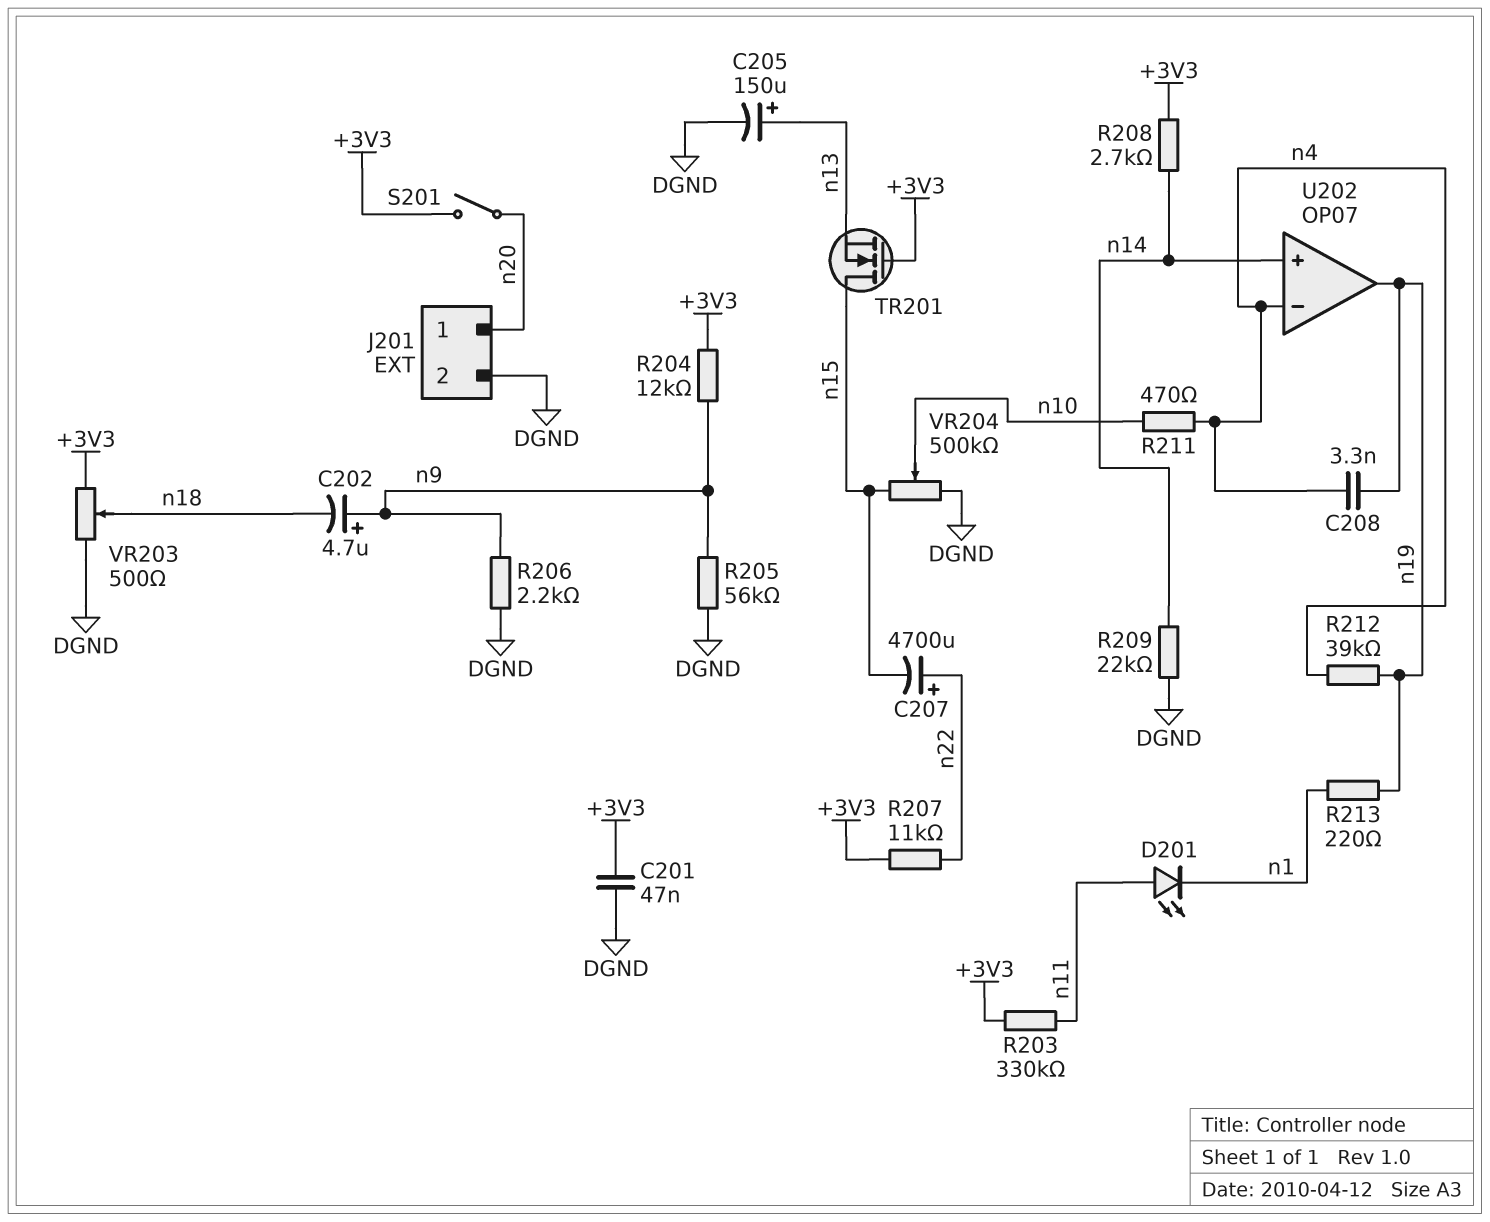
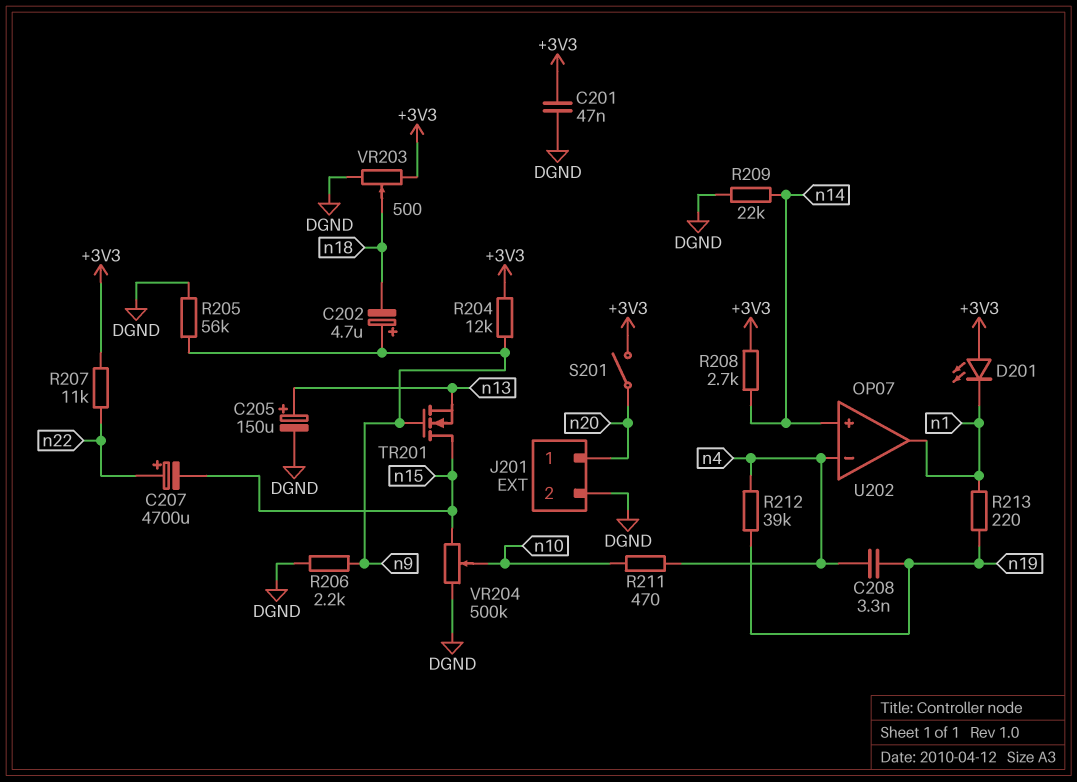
D201: LED (A n11, K n1) -> LED (A +3V3, K n1)
R203: 330k (+3V3, n11) -> none
TR201: NMOS (G +3V3, D n15, S n13) -> NMOS (G n9, D n15, S n13)
U202 pin out: n19 -> n1

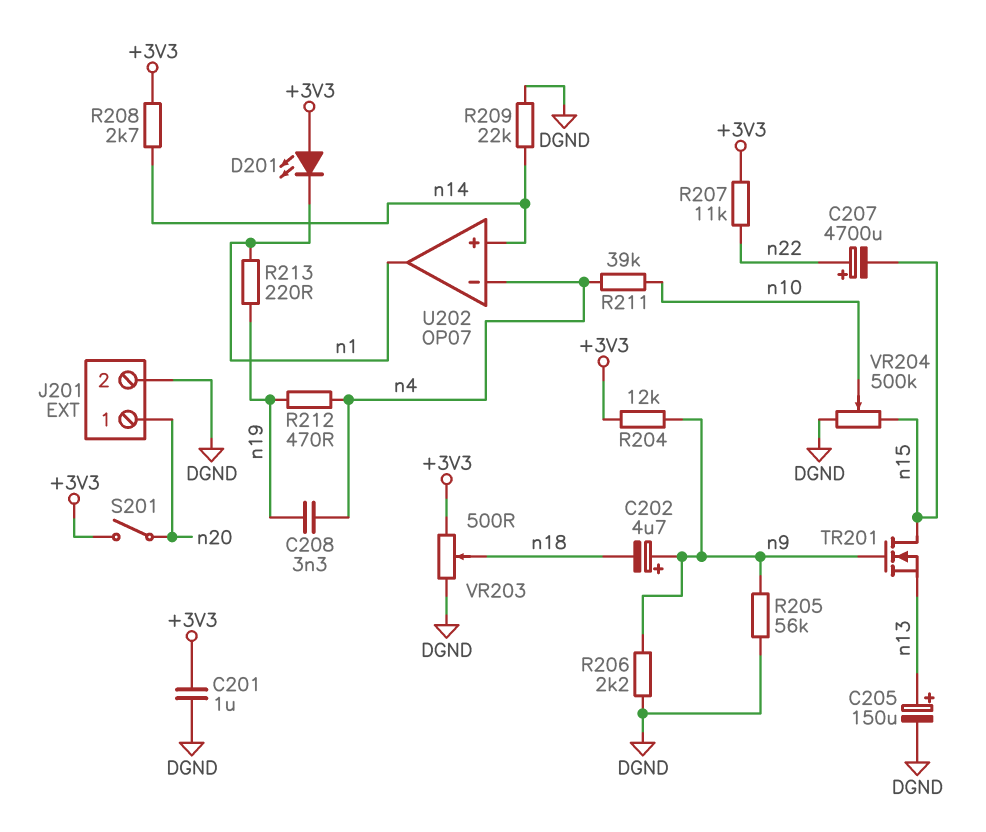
C201: 47nF (+3V3, DGND) -> 1uF (+3V3, DGND)
R211: 470 (n4, n10) -> 39k (n4, n10)
R212: 39k (n4, n19) -> 470 (n4, n19)

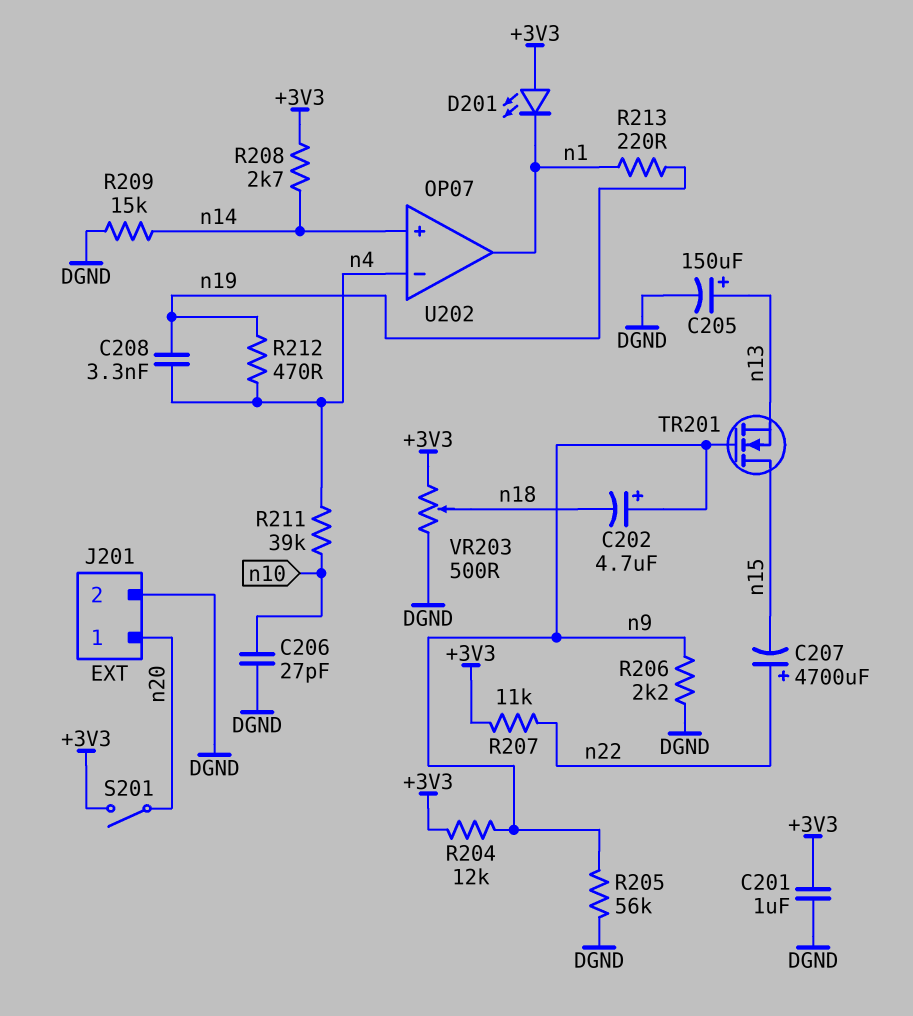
C206: none -> 27pF (DGND, n10)
R209: 22k (DGND, n14) -> 15k (DGND, n14)
VR204: 500k (DGND, n15, wiper n10) -> none

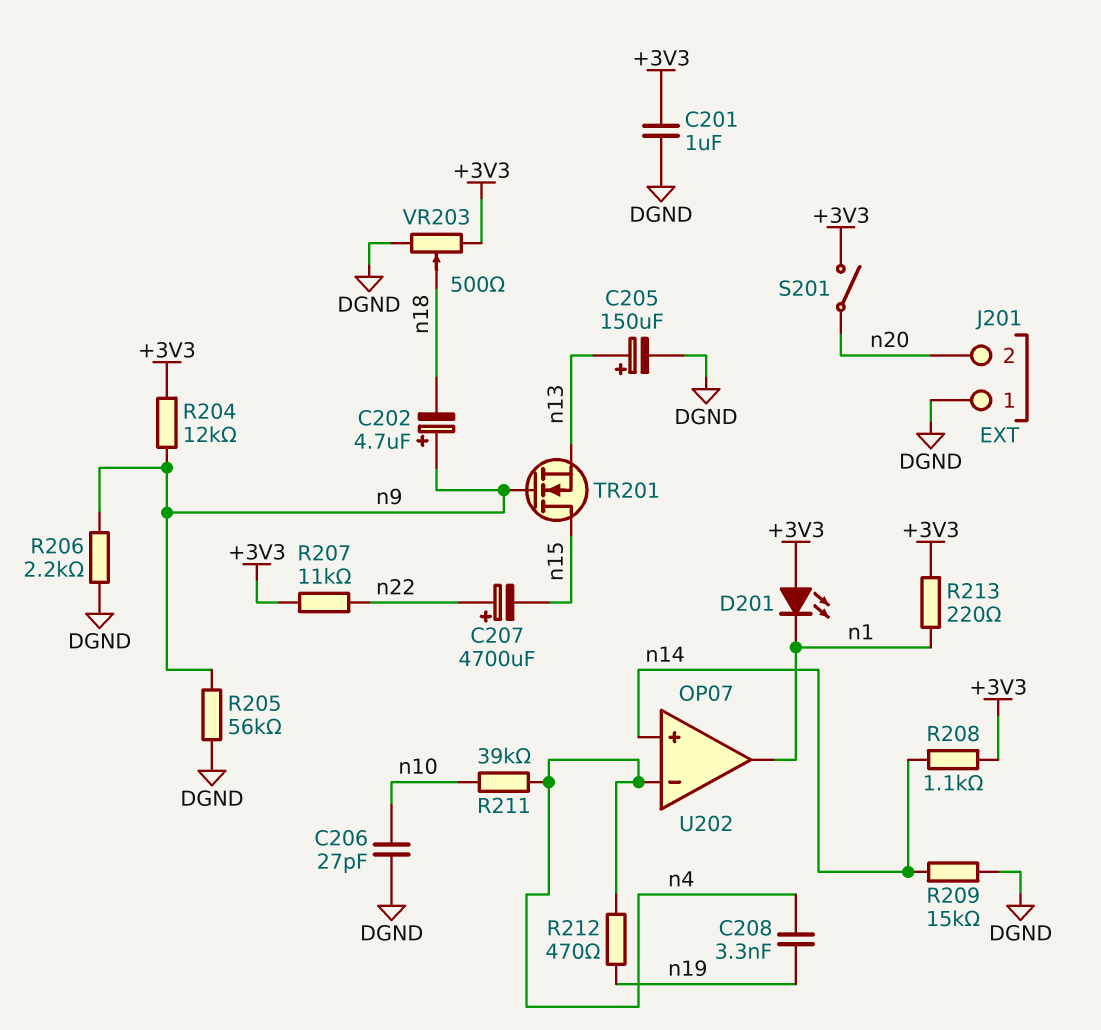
J201 pin 1: n20 -> DGND
J201 pin 2: DGND -> n20
R208: 2.7k (+3V3, n14) -> 1.1k (+3V3, n14)
R213: 220 (n1, n19) -> 220 (+3V3, n1)

